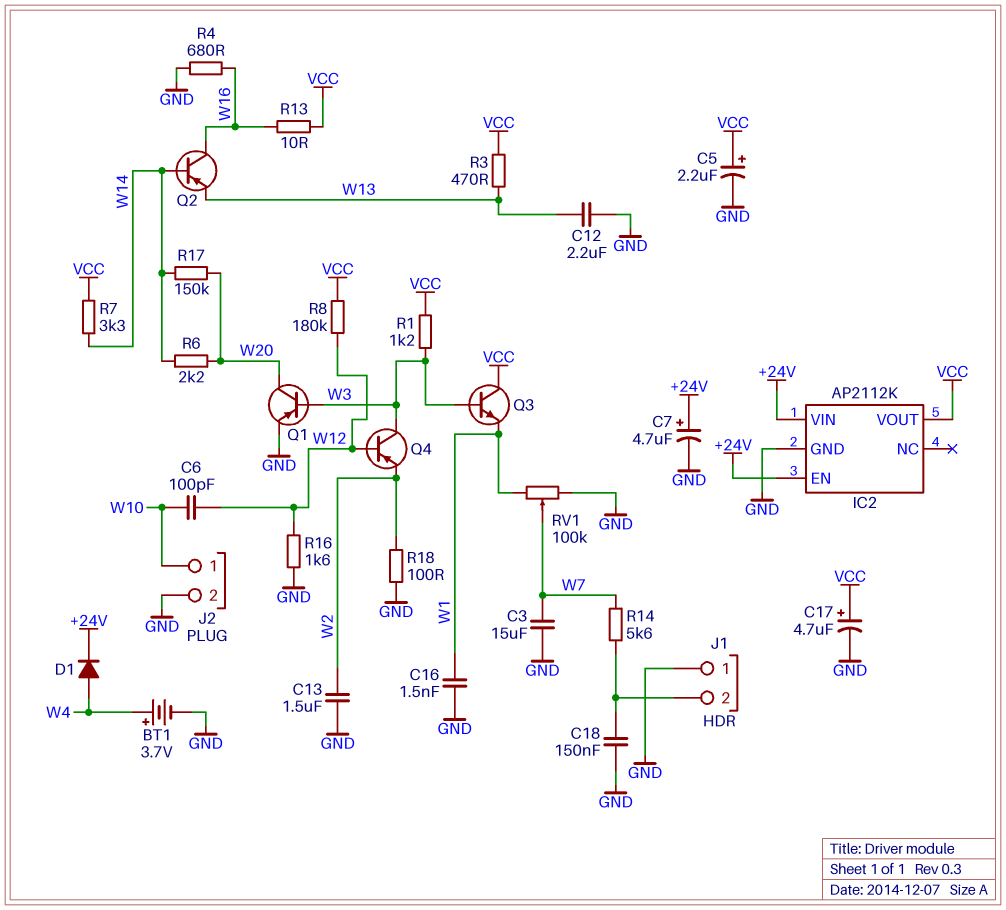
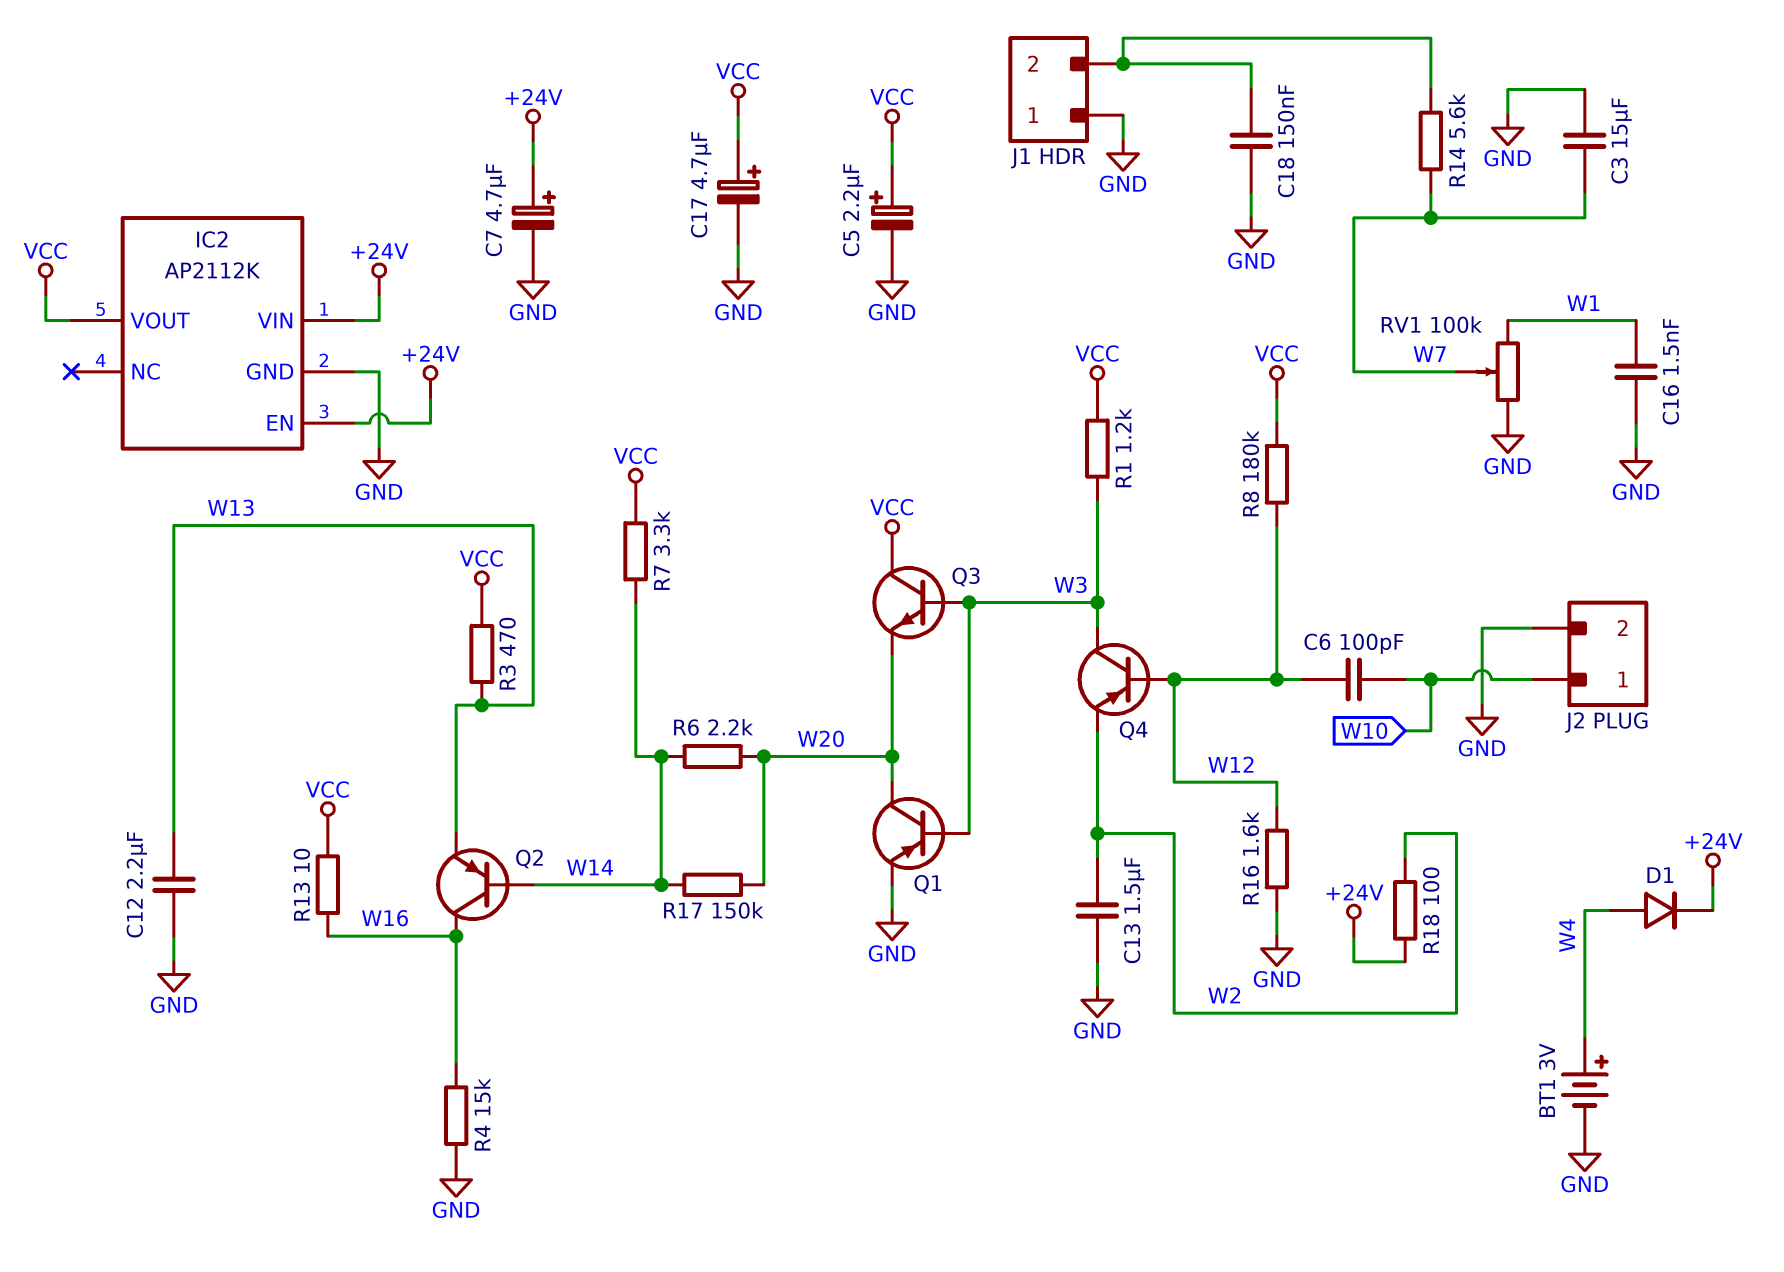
BT1: 3.7V (plus W4, minus GND) -> 3V (plus W4, minus GND)
Q3: NPN (B W3, C VCC, E W1) -> NPN (B W3, C VCC, E W20)
R4: 680 (GND, W16) -> 15k (GND, W16)
R18: 100 (GND, W2) -> 100 (+24V, W2)

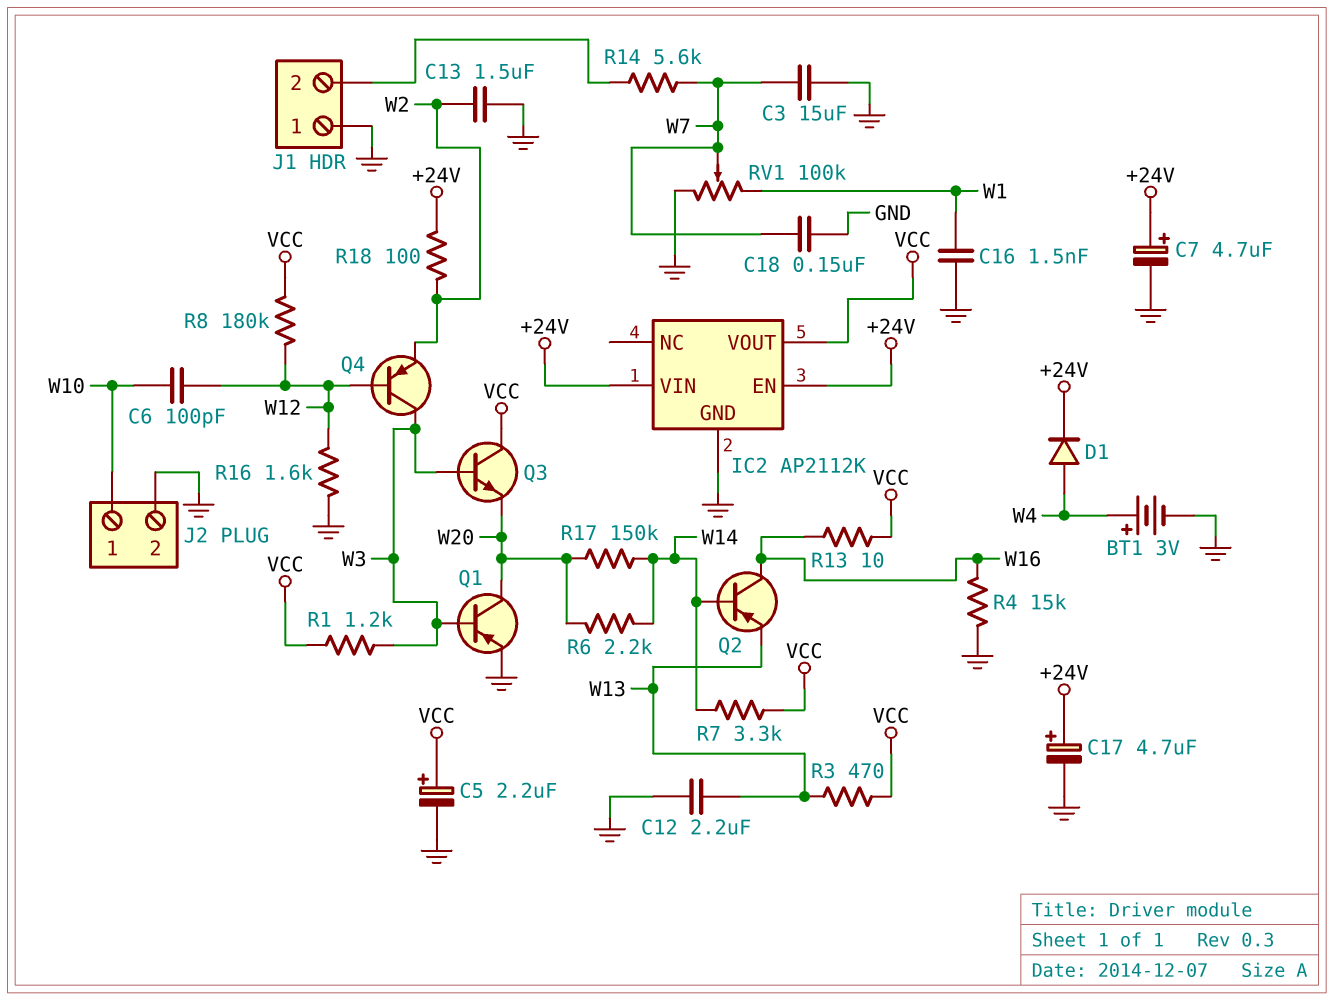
C17: 4.7uF (plus VCC, minus GND) -> 4.7uF (plus +24V, minus GND)
C18: 150nF (GND, J1/2) -> 150nF (GND, W7)

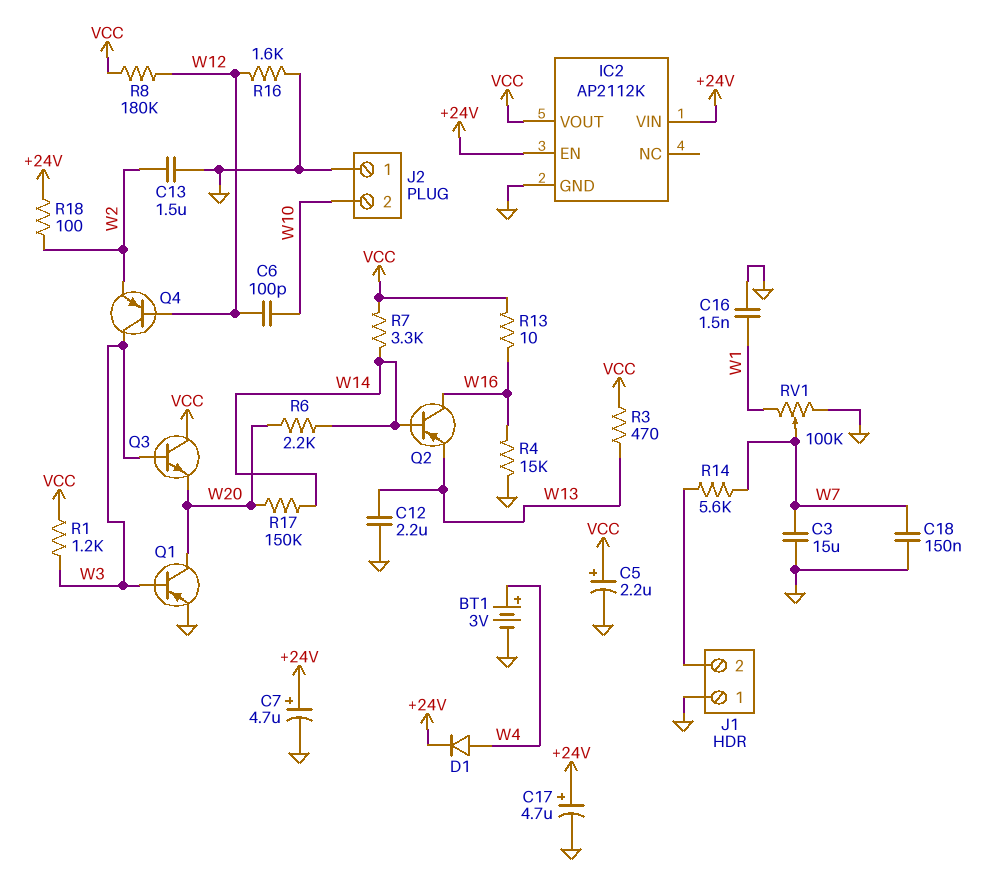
J2 pin 1: W10 -> GND
J2 pin 2: GND -> W10

